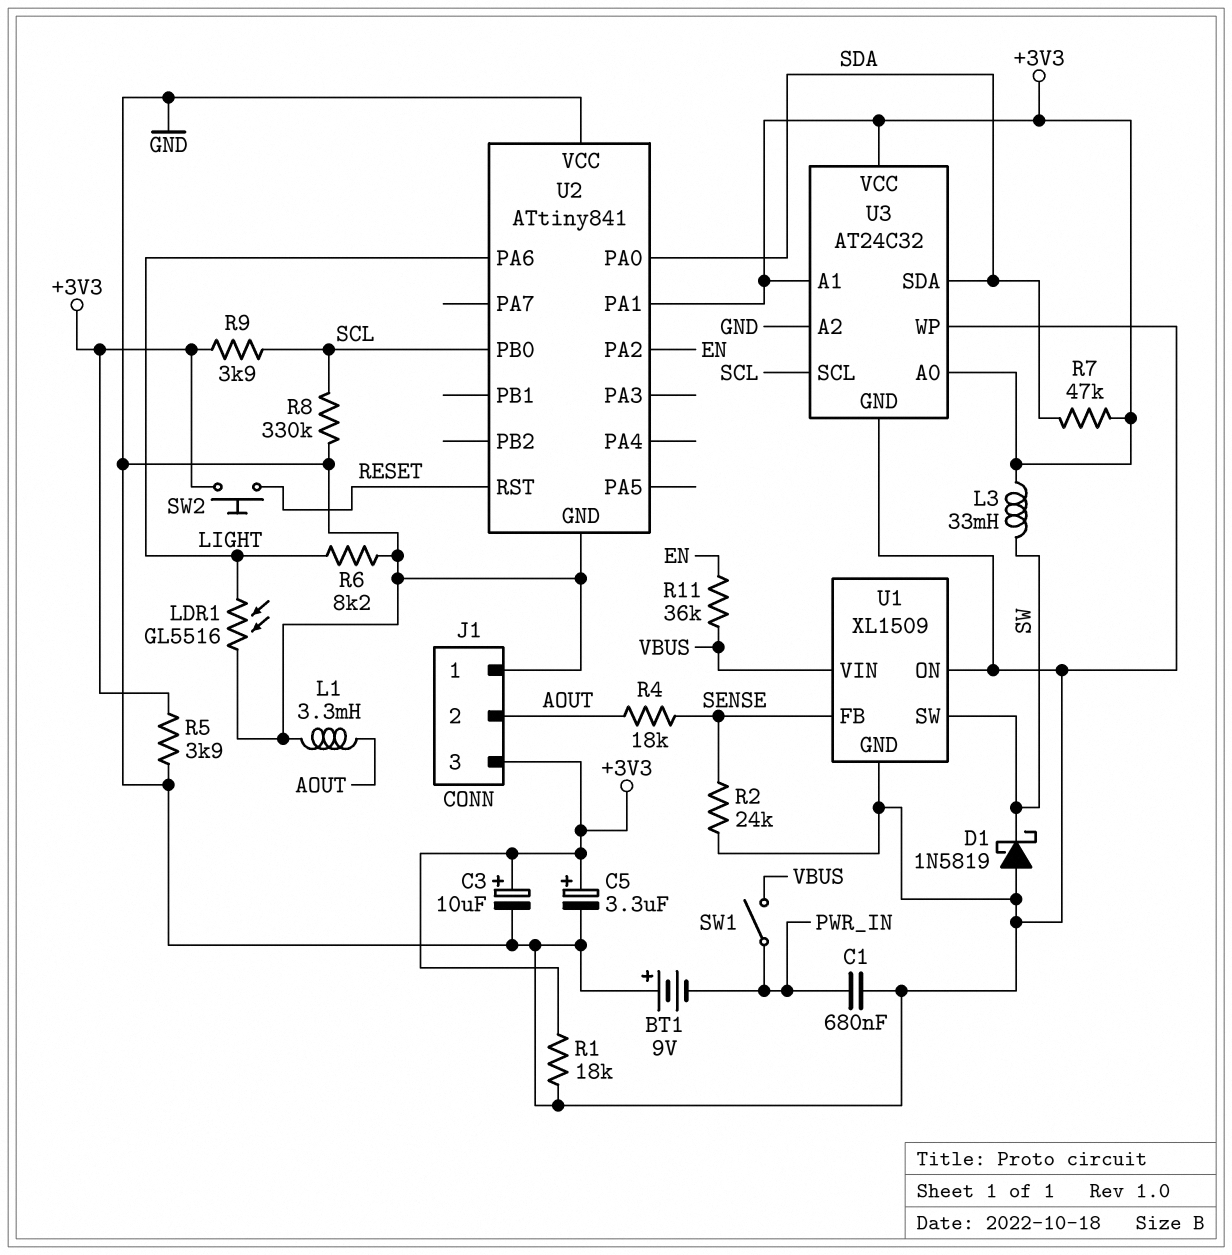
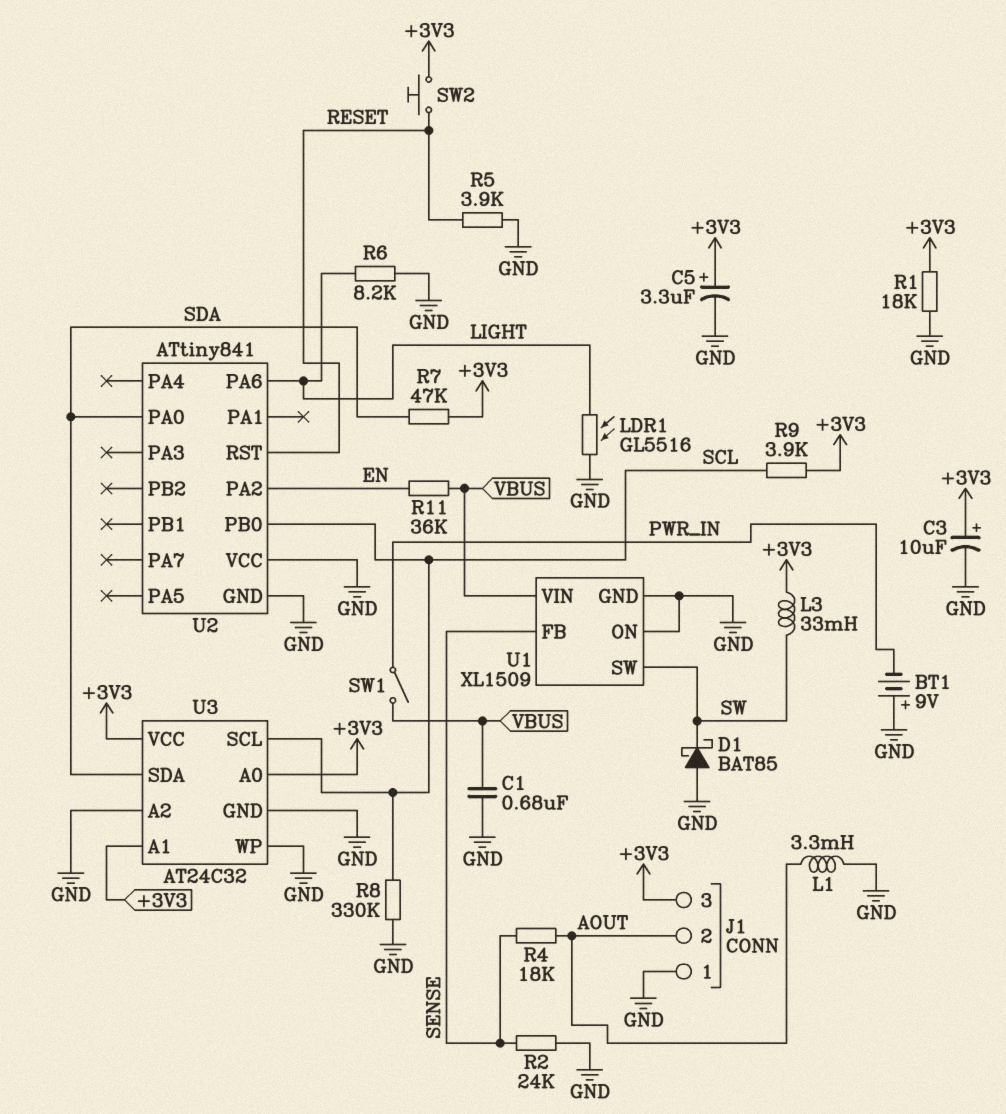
C1: 680nF (GND, PWR_IN) -> 680nF (GND, VBUS)
D1: schottky 1N5819 (A GND, K SW) -> schottky BAT85 (A GND, K SW)
R5: 3.9k (+3V3, GND) -> 3.9k (GND, RESET)
U2 pin PA1: +3V3 -> none

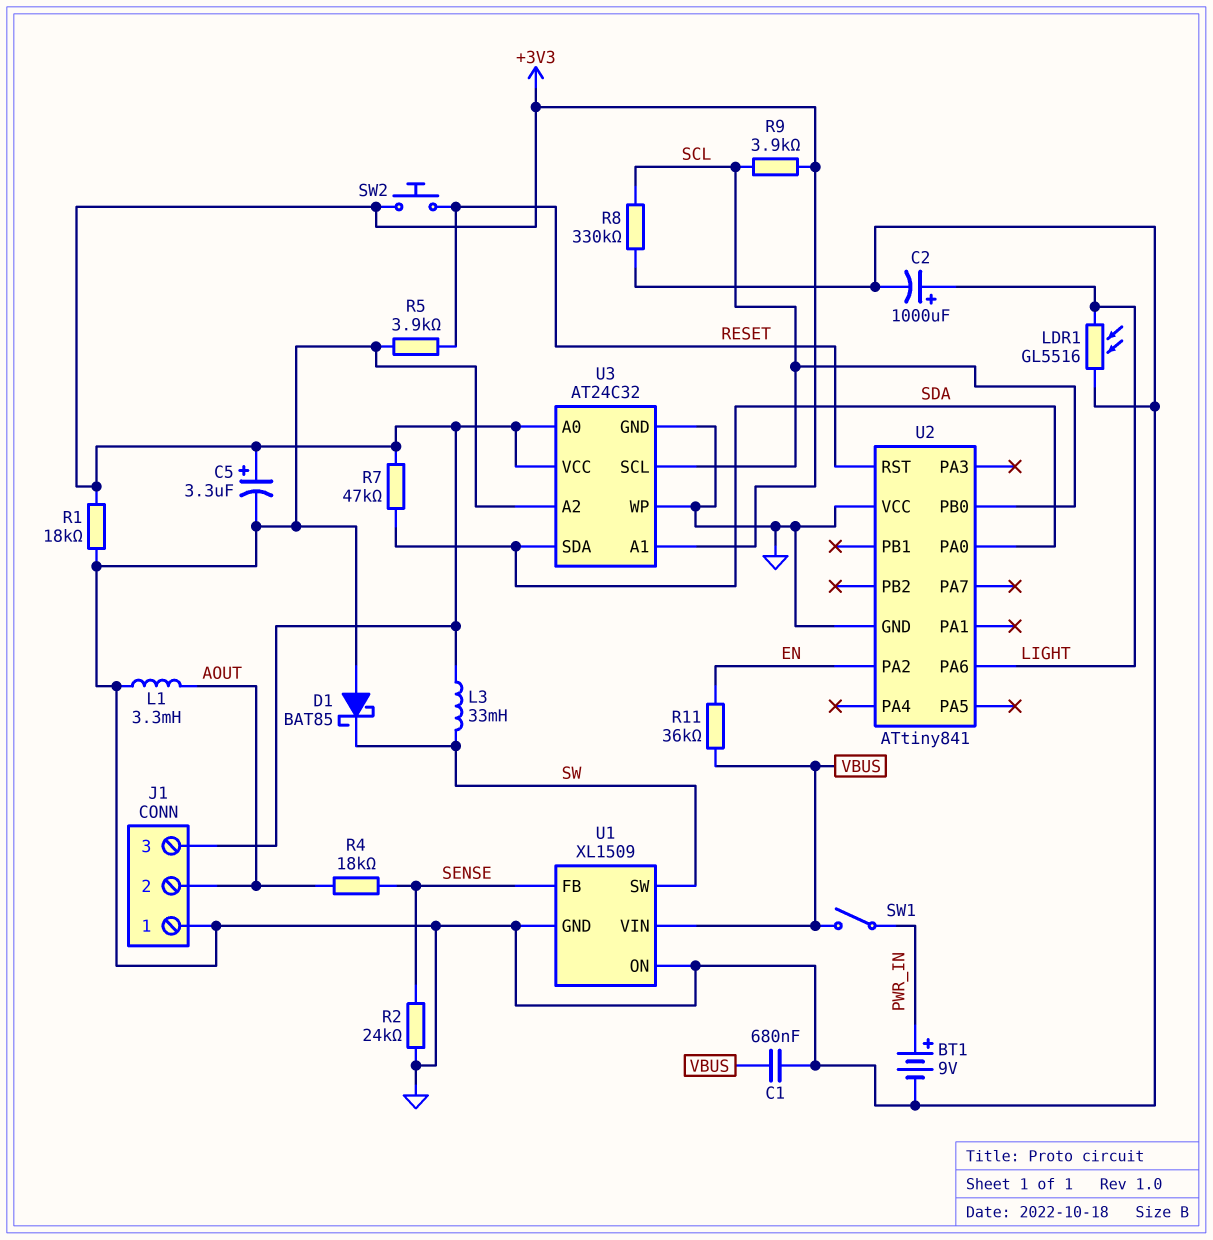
BT1: 9V (plus GND, minus PWR_IN) -> 9V (plus PWR_IN, minus GND)
C2: none -> 1000uF (plus LIGHT, minus GND)
C3: 10uF (plus +3V3, minus GND) -> none
R6: 8.2k (GND, LIGHT) -> none

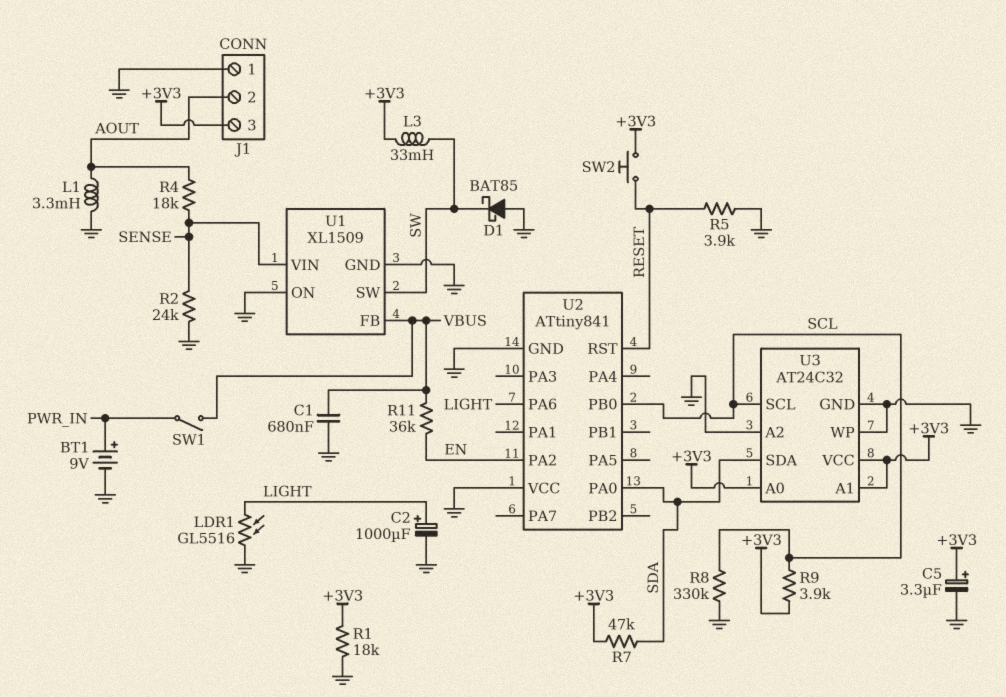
U1 pin FB: SENSE -> VBUS
U1 pin VIN: VBUS -> SENSE

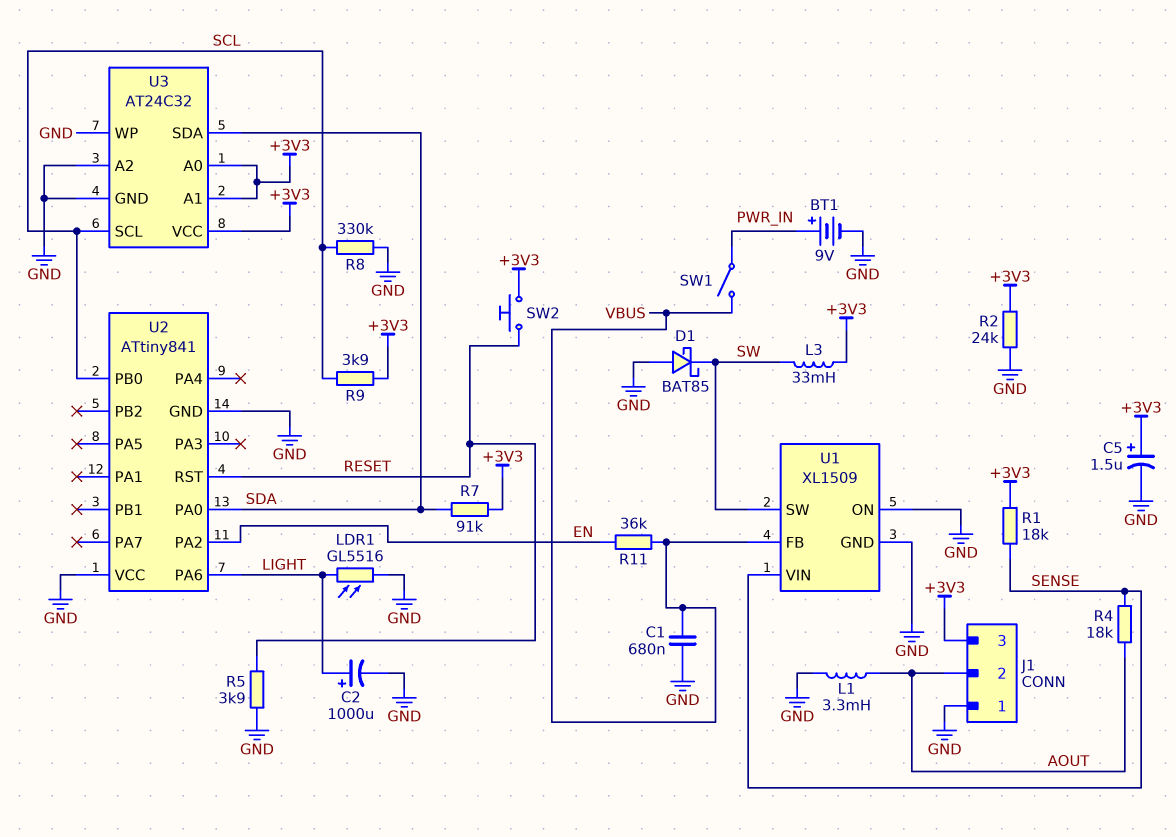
C5: 3.3uF (plus +3V3, minus GND) -> 1.5uF (plus +3V3, minus GND)
R1: 18k (+3V3, GND) -> 18k (+3V3, SENSE)
R2: 24k (GND, SENSE) -> 24k (+3V3, GND)
R7: 47k (+3V3, SDA) -> 91k (+3V3, SDA)

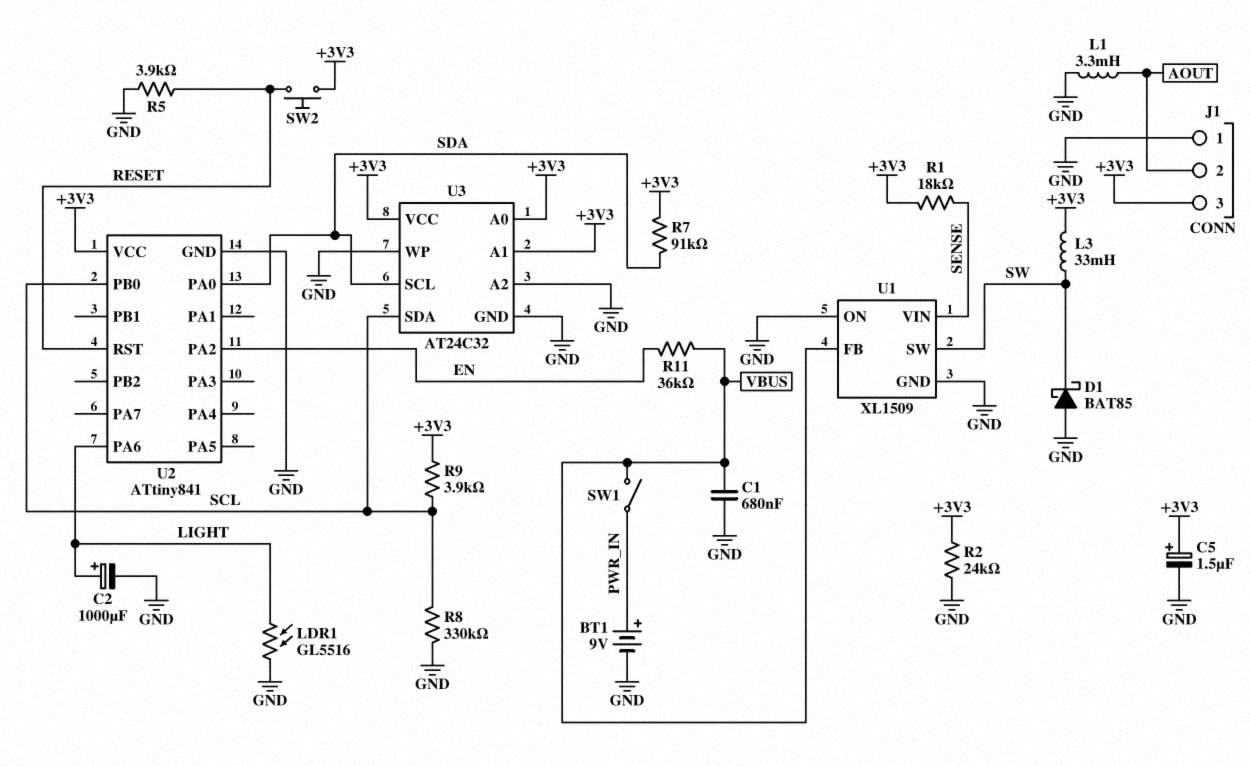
R4: 18k (AOUT, SENSE) -> none
U2 pin VCC: GND -> +3V3
U3 pin SCL: SCL -> SDA
U3 pin SDA: SDA -> SCL

